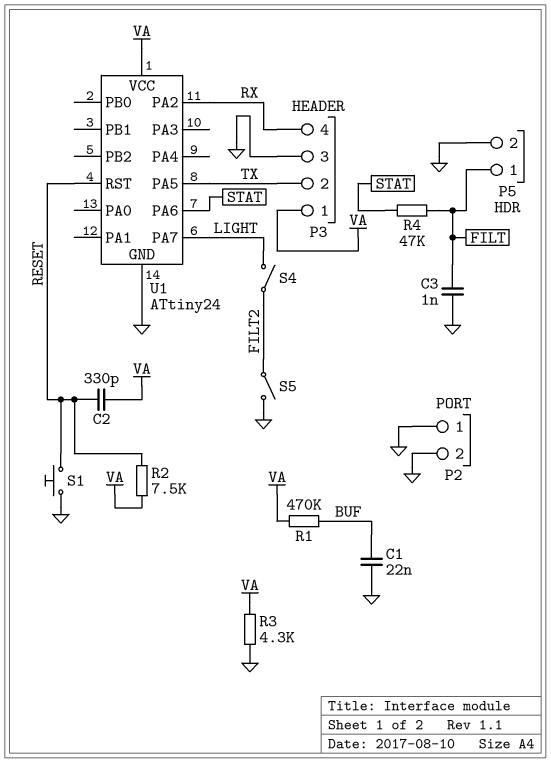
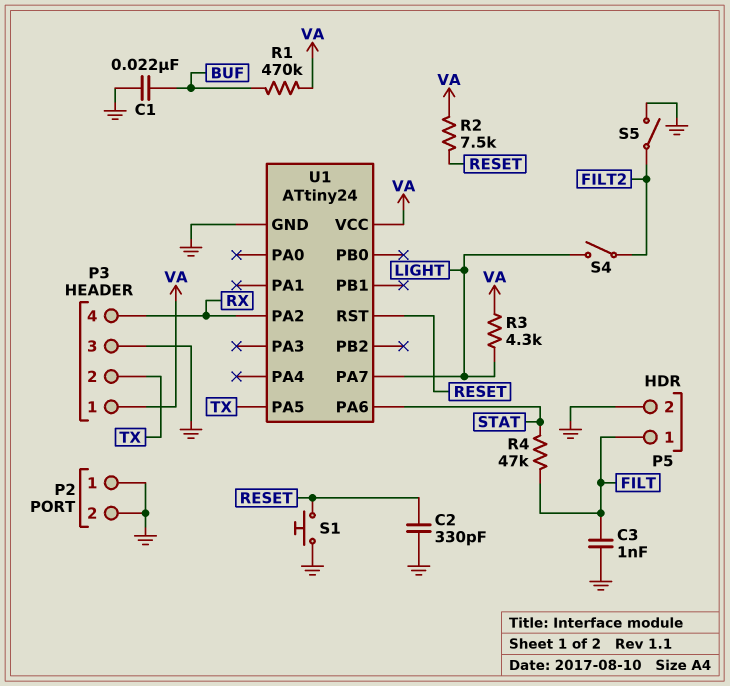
C2: 330pF (RESET, VA) -> 330pF (GND, RESET)
R3: 4.3k (GND, VA) -> 4.3k (LIGHT, VA)

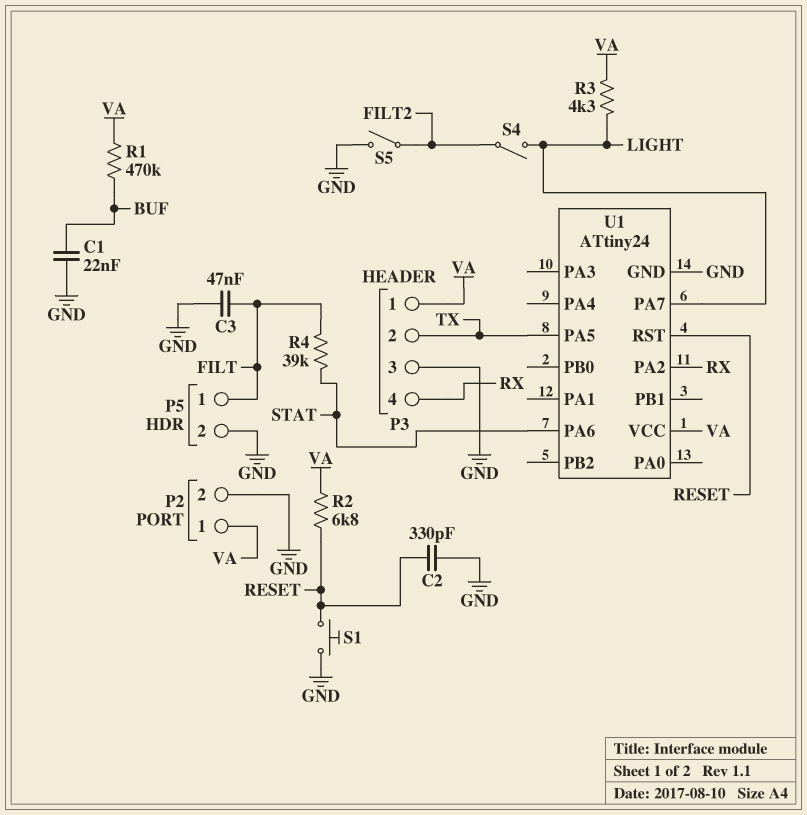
C3: 1nF (FILT, GND) -> 47nF (FILT, GND)
P2 pin 1: GND -> VA
R2: 7.5k (RESET, VA) -> 6.8k (RESET, VA)
R4: 47k (FILT, STAT) -> 39k (FILT, STAT)

